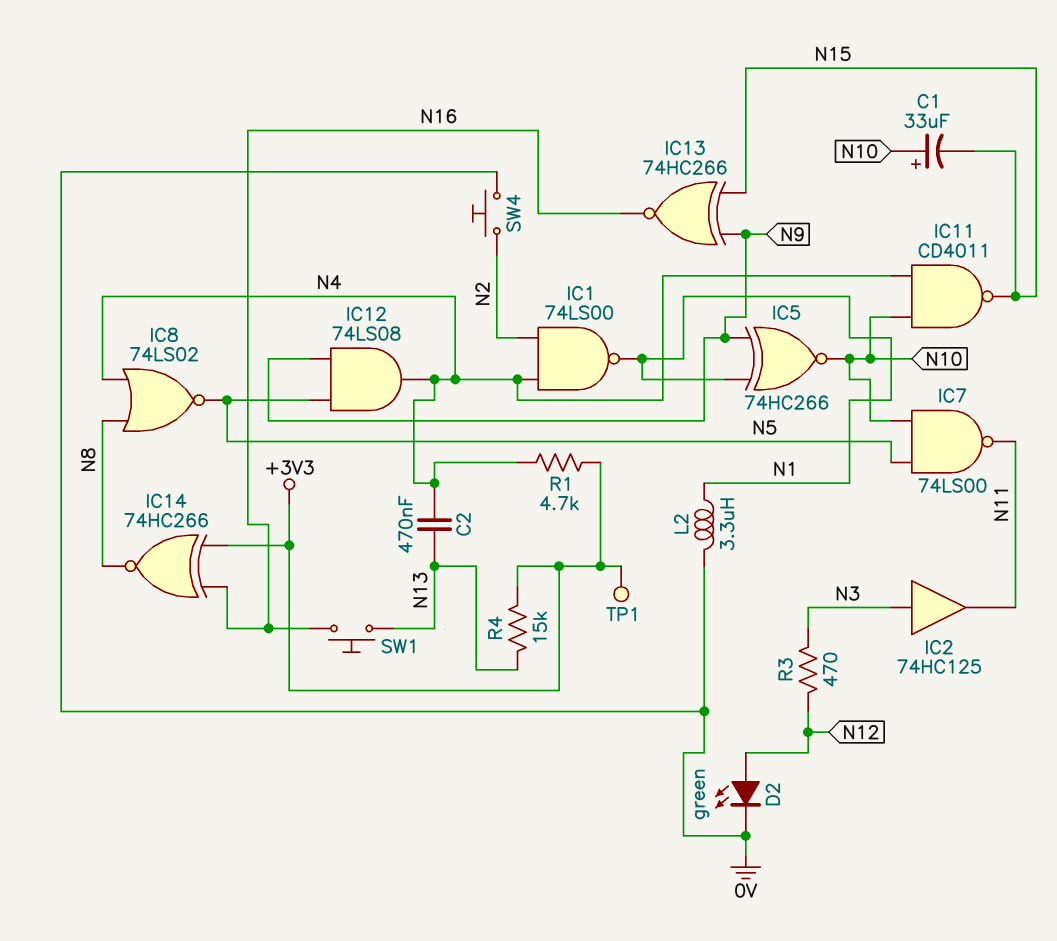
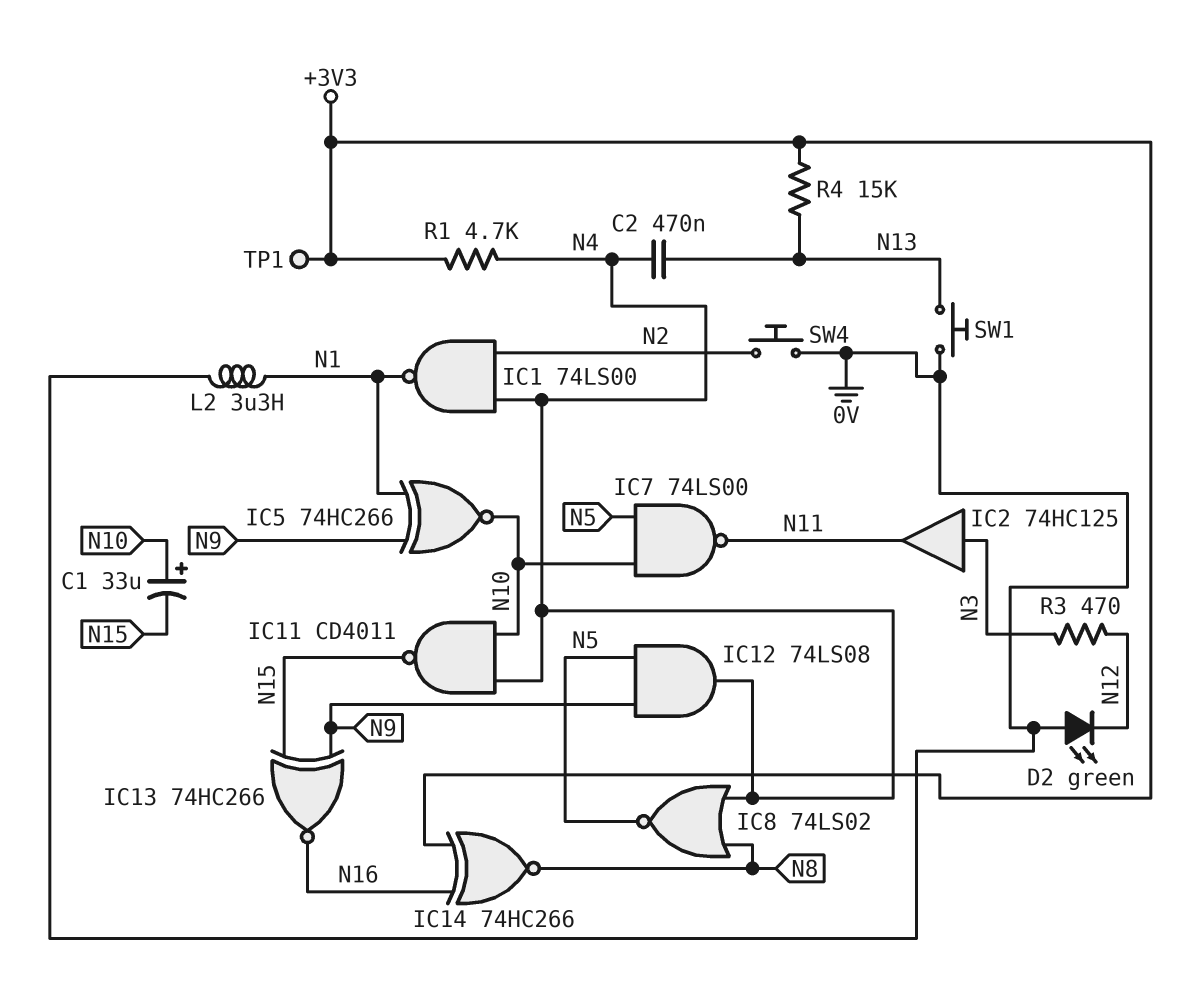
D2: LED green (A N12, K 0V) -> LED green (A 0V, K N12)
SW1: button (N13, N16) -> button (0V, N13)

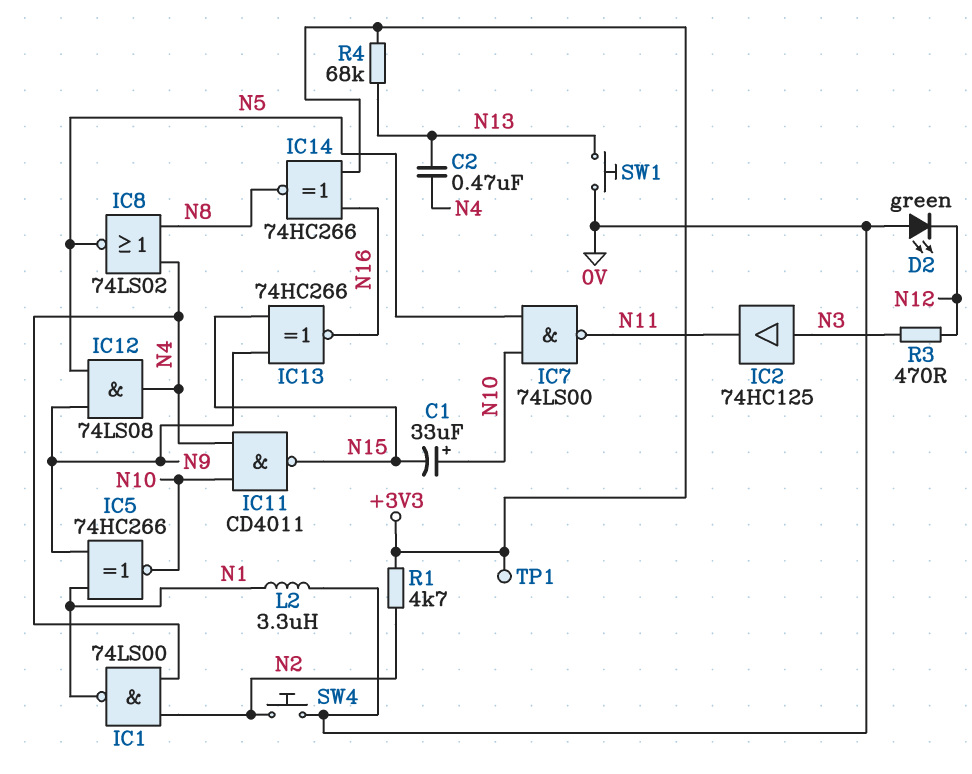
R1: 4.7k (+3V3, N4) -> 4.7k (+3V3, N2)
R4: 15k (+3V3, N13) -> 68k (+3V3, N13)

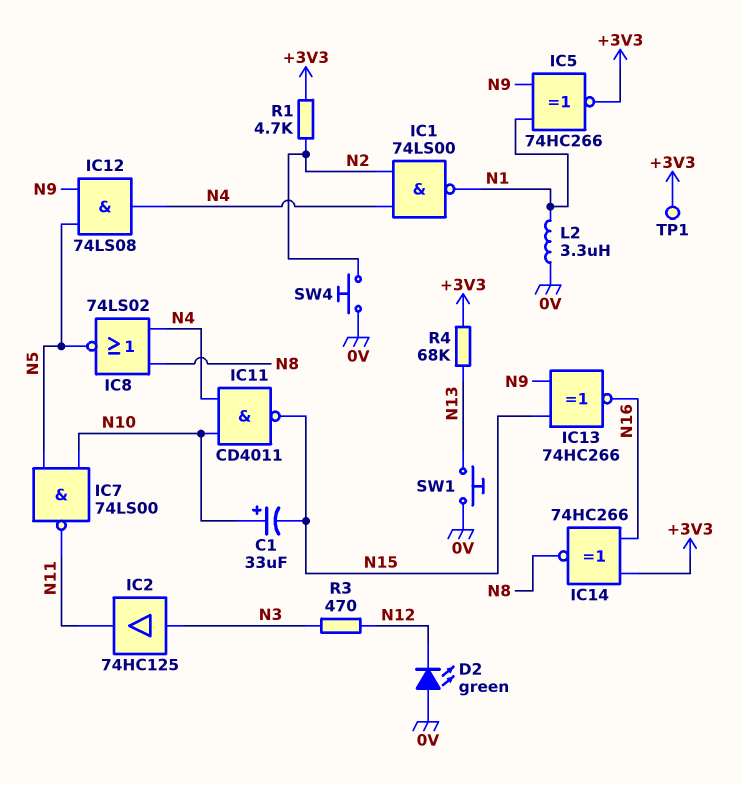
C2: 470nF (N4, N13) -> none
IC5: XNOR 74HC266 (in N1, in N9, out N10) -> XNOR 74HC266 (in N1, in N9, out +3V3)

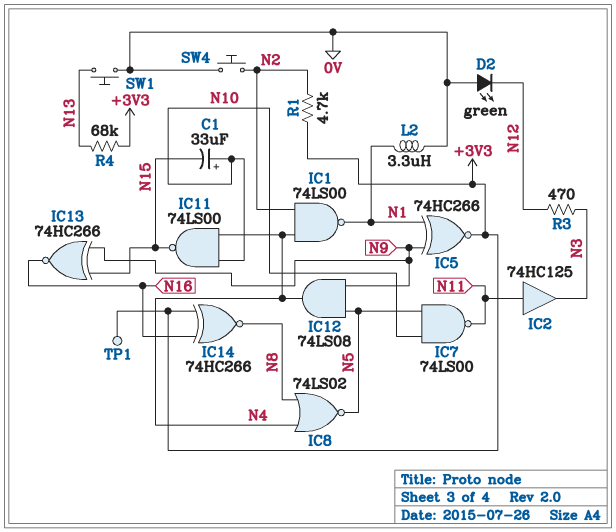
IC2: buffer 74HC125 (in N3, out N11) -> buffer 74HC125 (in N11, out N3)
IC11: NAND CD4011 (in N4, in N10, out N15) -> NAND 74LS00 (in N4, in N10, out N15)

